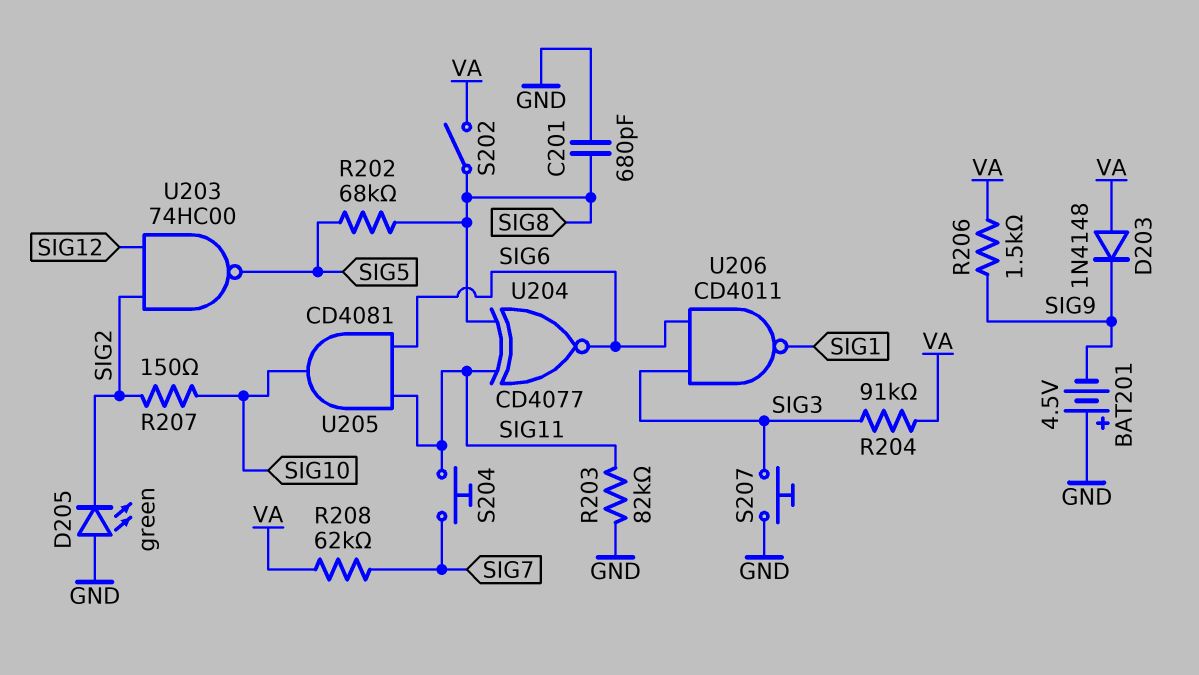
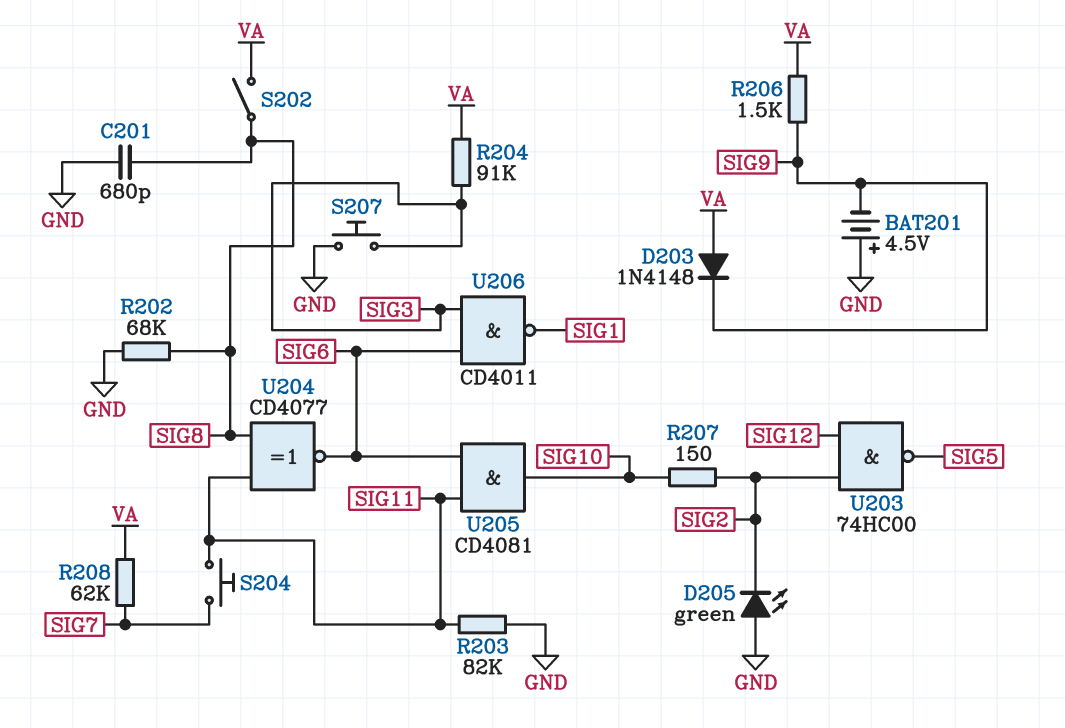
R202: 68k (SIG5, SIG8) -> 68k (GND, SIG8)

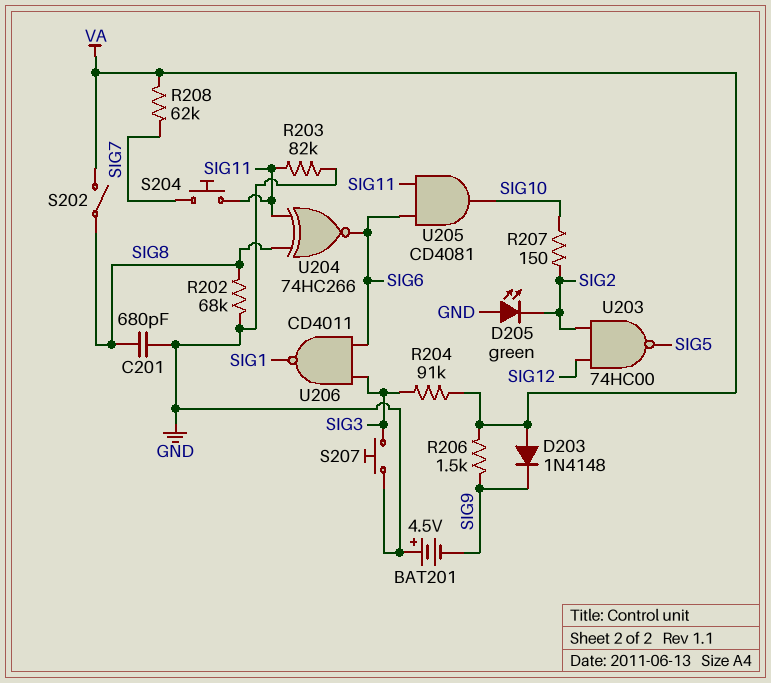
U204: XNOR CD4077 (in SIG8, in SIG11, out SIG6) -> XNOR 74HC266 (in SIG8, in SIG11, out SIG6)

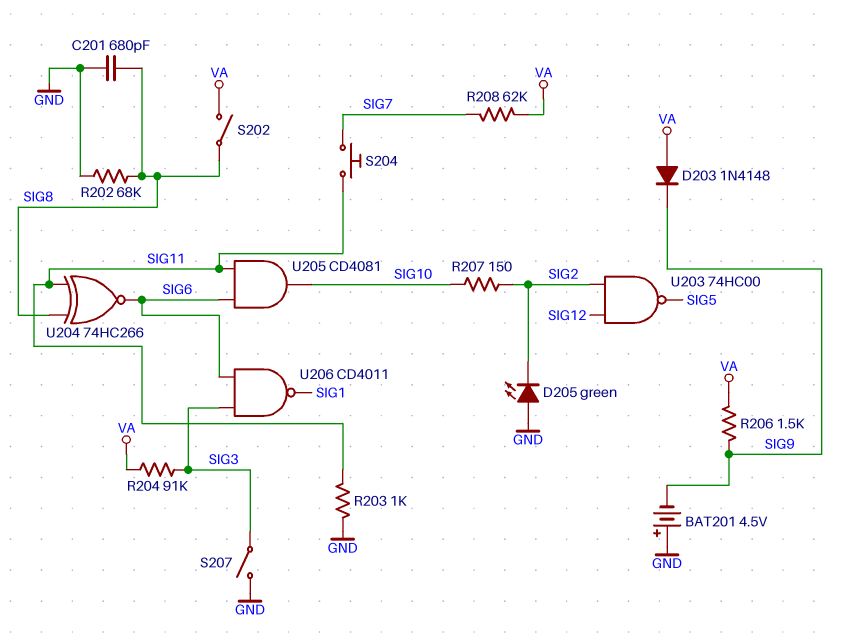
R203: 82k (GND, SIG11) -> 1k (GND, SIG11)
S207: button (GND, SIG3) -> switch (GND, SIG3)

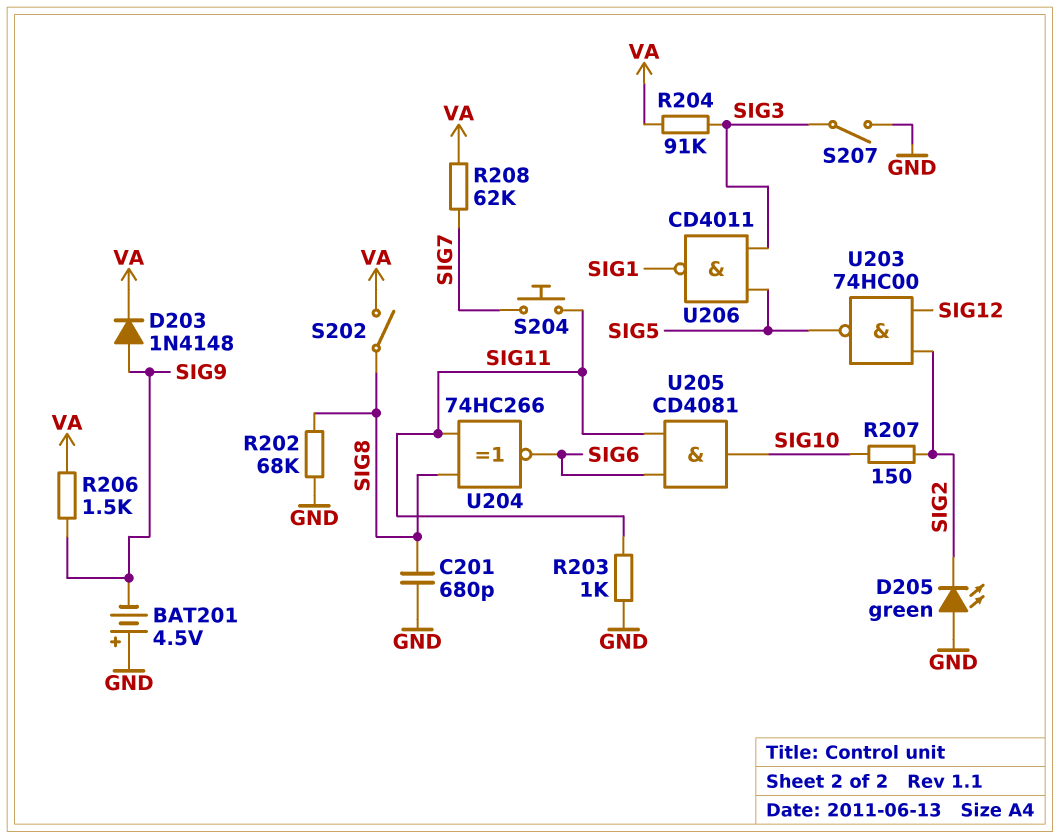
D203: diode 1N4148 (A VA, K SIG9) -> diode 1N4148 (A SIG9, K VA)
U206: NAND CD4011 (in SIG3, in SIG6, out SIG1) -> NAND CD4011 (in SIG3, in SIG5, out SIG1)

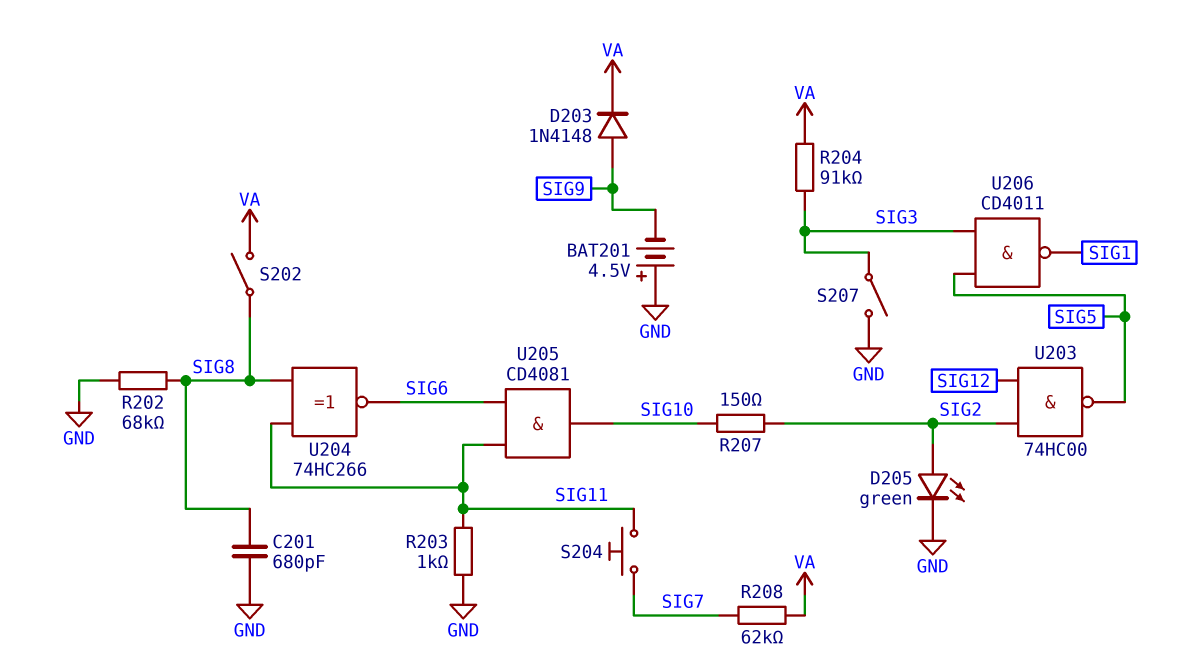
D205: LED green (A GND, K SIG2) -> LED green (A SIG2, K GND)
R206: 1.5k (SIG9, VA) -> none

